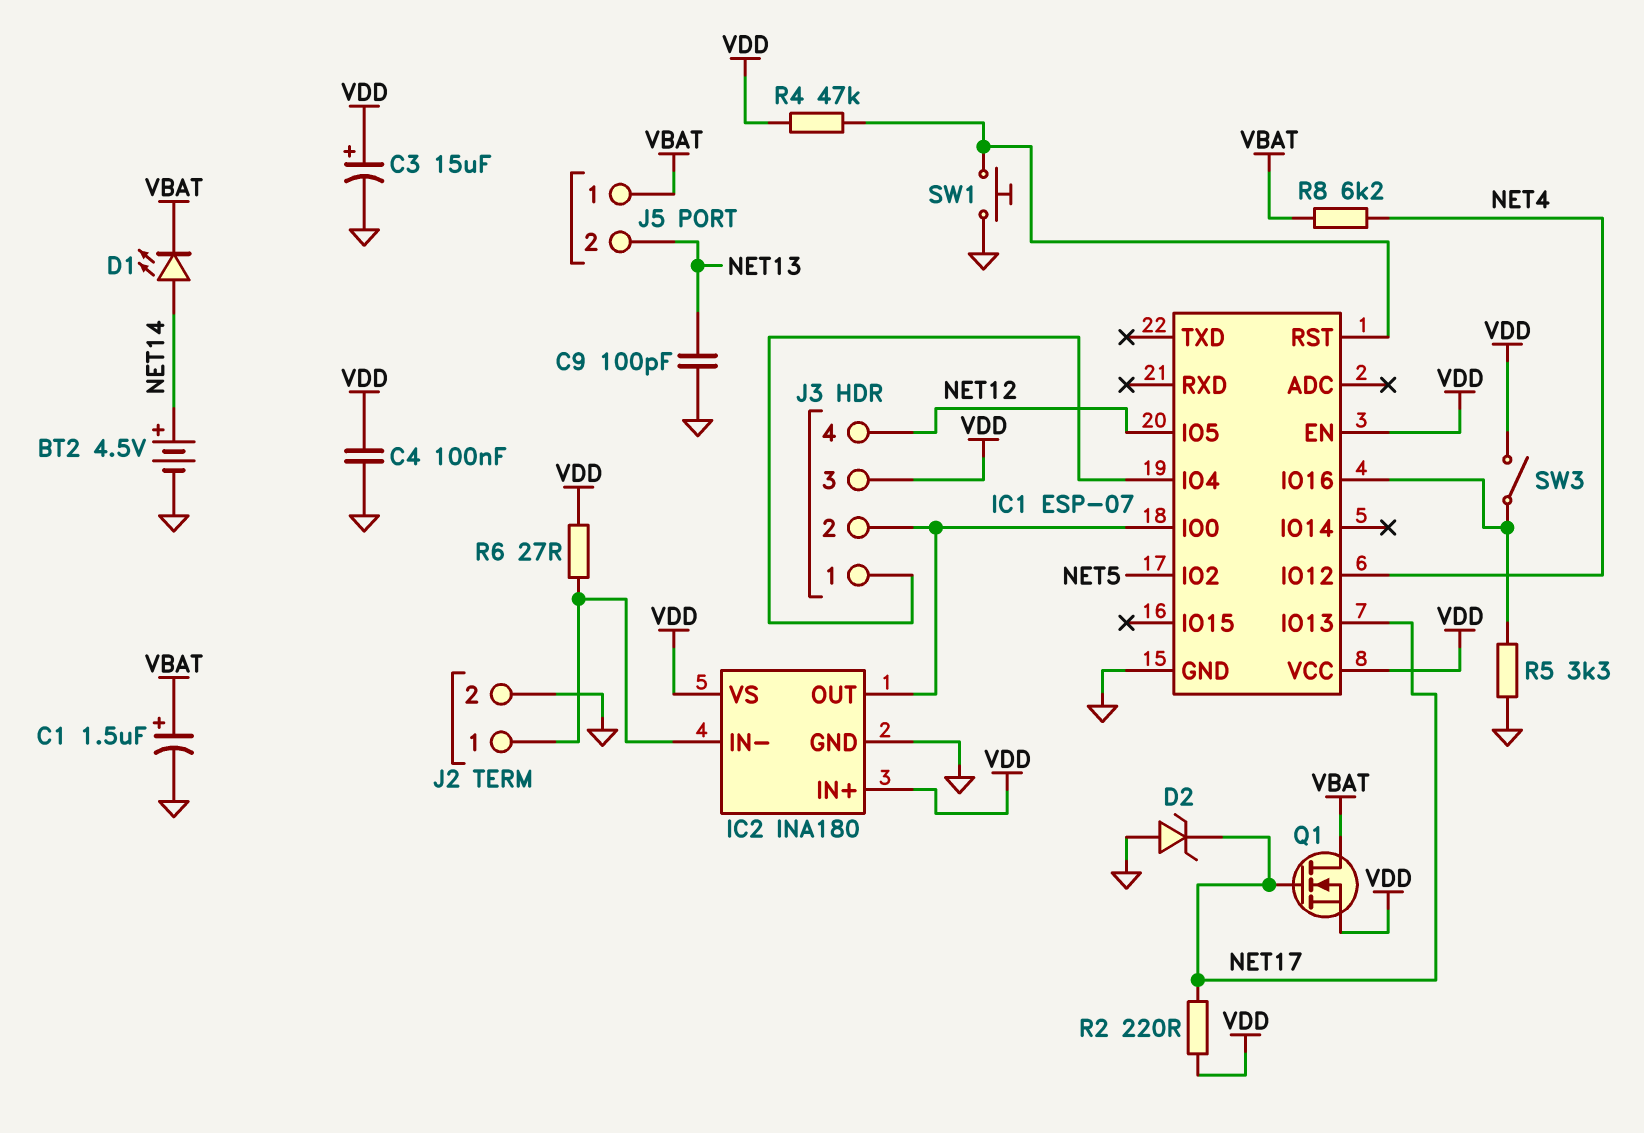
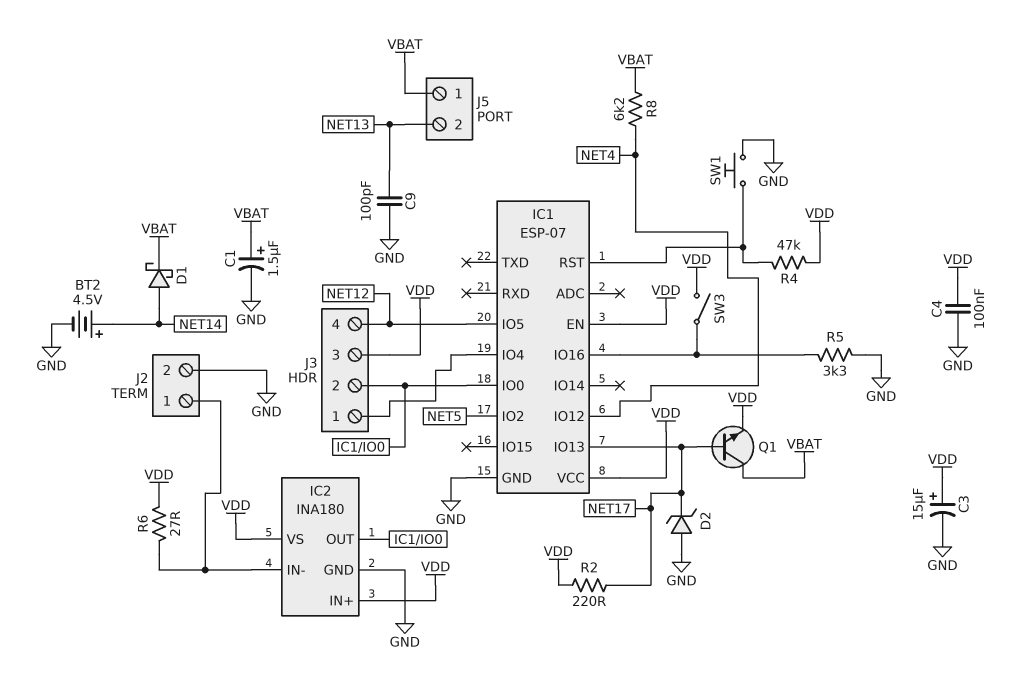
D1: LED (A NET14, K VBAT) -> schottky (A NET14, K VBAT)
Q1: NMOS (G NET17, D VBAT, S VDD) -> NPN (B NET17, C VBAT, E VDD)

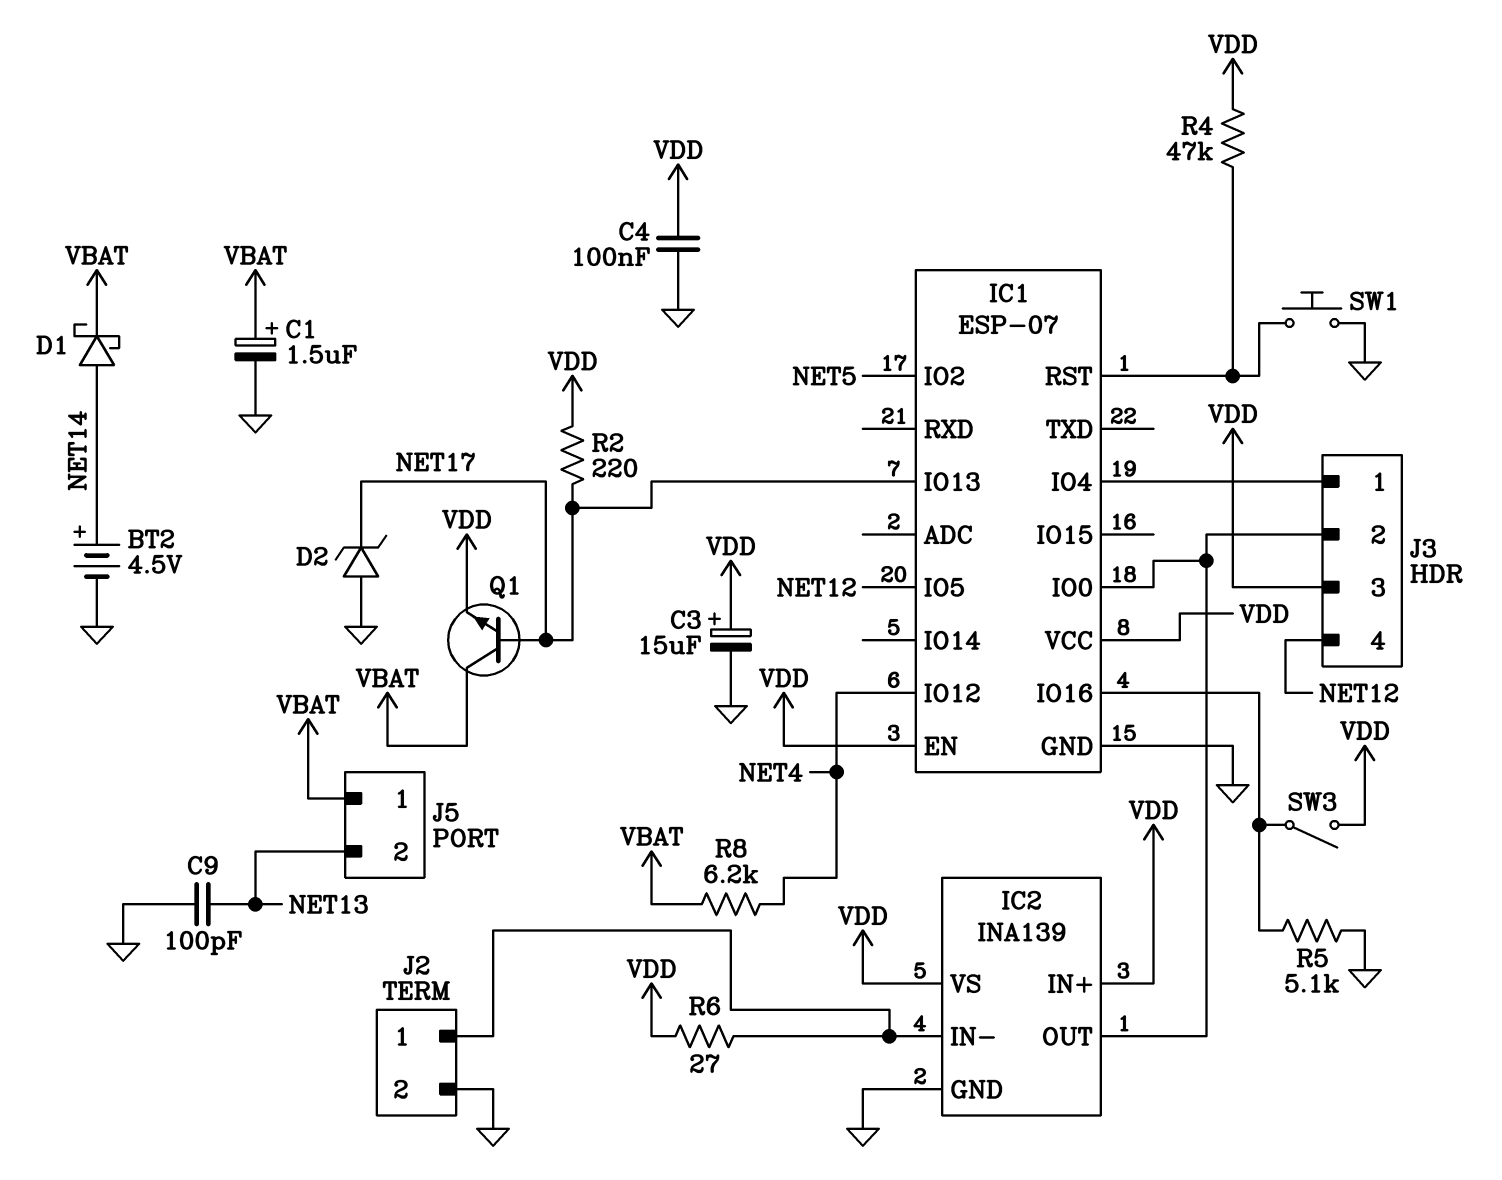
IC2: INA180 -> INA139
R5: 3.3k (GND, IC1/IO16) -> 5.1k (GND, IC1/IO16)

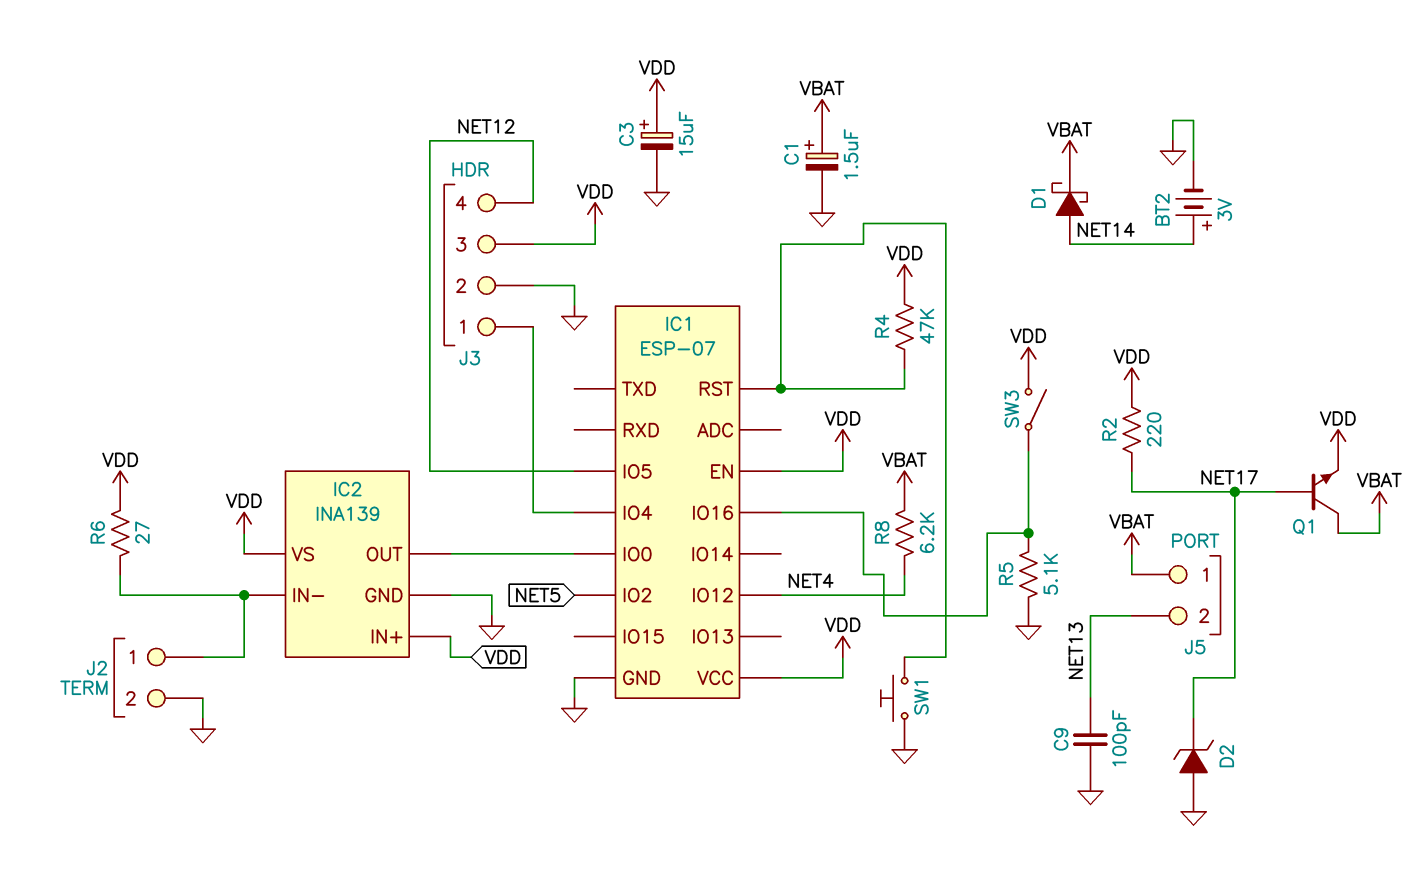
BT2: 4.5V (plus NET14, minus GND) -> 3V (plus NET14, minus GND)
C4: 100nF (GND, VDD) -> none
IC1 pin IO13: NET17 -> none
J3 pin 2: IC1/IO0 -> GND

